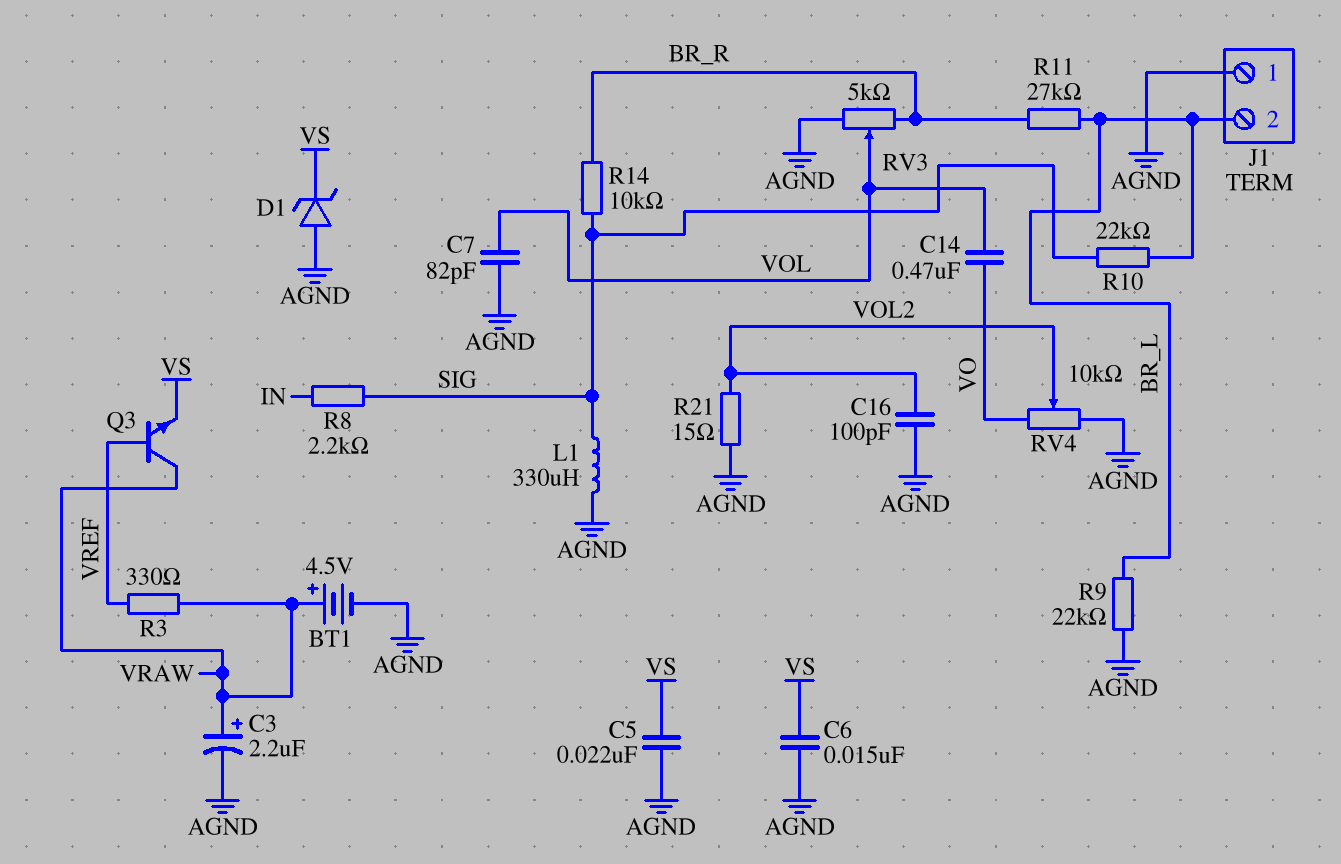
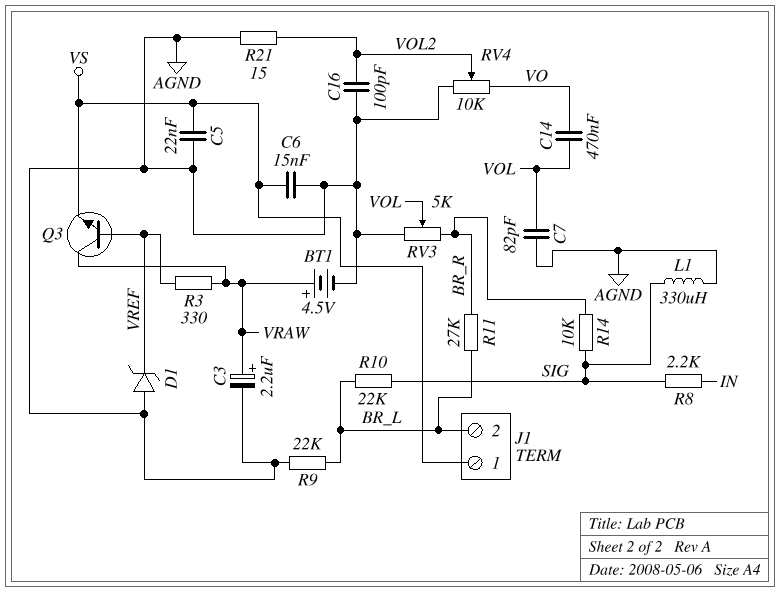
D1: zener (A AGND, K VS) -> zener (A AGND, K VREF)
J1 pin 1: AGND -> VS

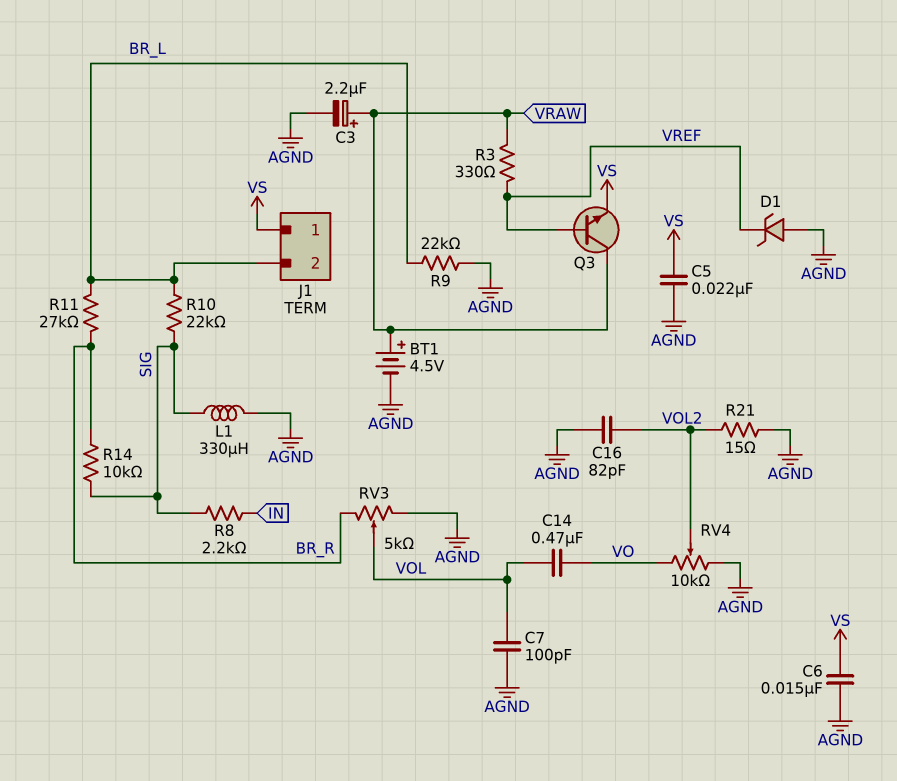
C7: 82pF (AGND, VOL) -> 100pF (AGND, VOL)
C16: 100pF (AGND, VOL2) -> 82pF (AGND, VOL2)

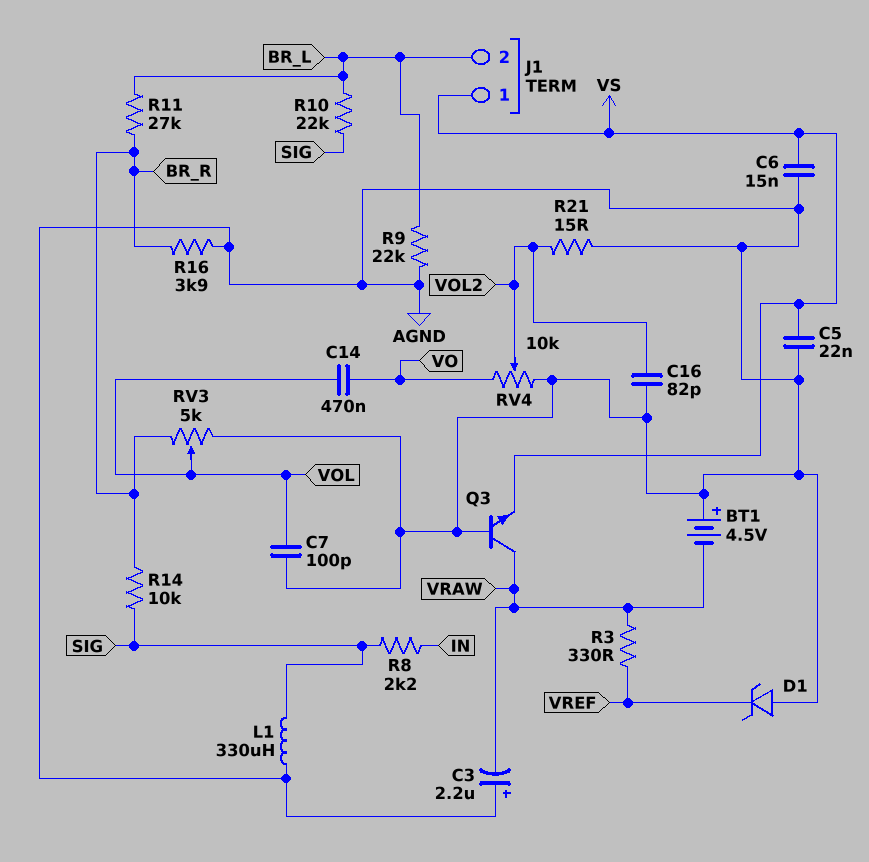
BT1: 4.5V (plus VRAW, minus AGND) -> 4.5V (plus AGND, minus VRAW)
C3: 2.2uF (plus VRAW, minus AGND) -> 2.2uF (plus AGND, minus VRAW)
Q3: NPN (B VREF, C VRAW, E VS) -> NPN (B AGND, C VRAW, E VS)
R16: none -> 3.9k (AGND, BR_R)

